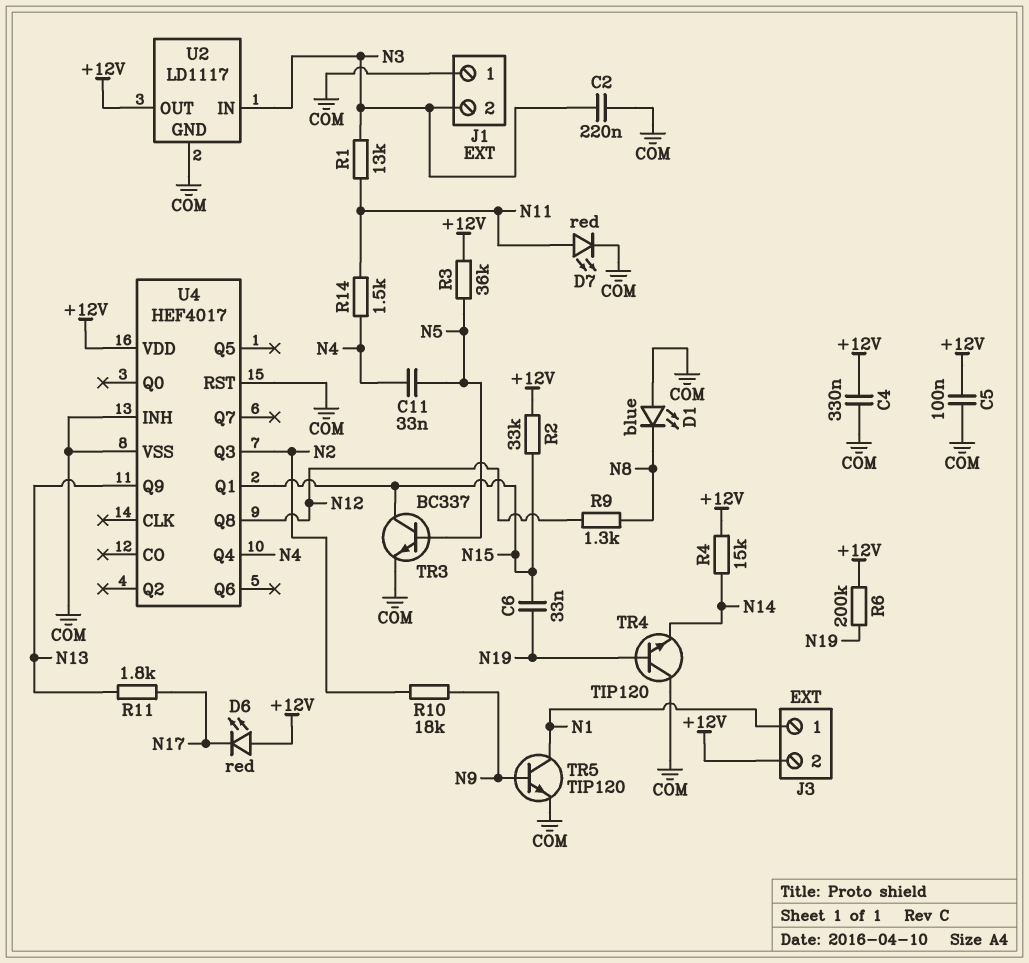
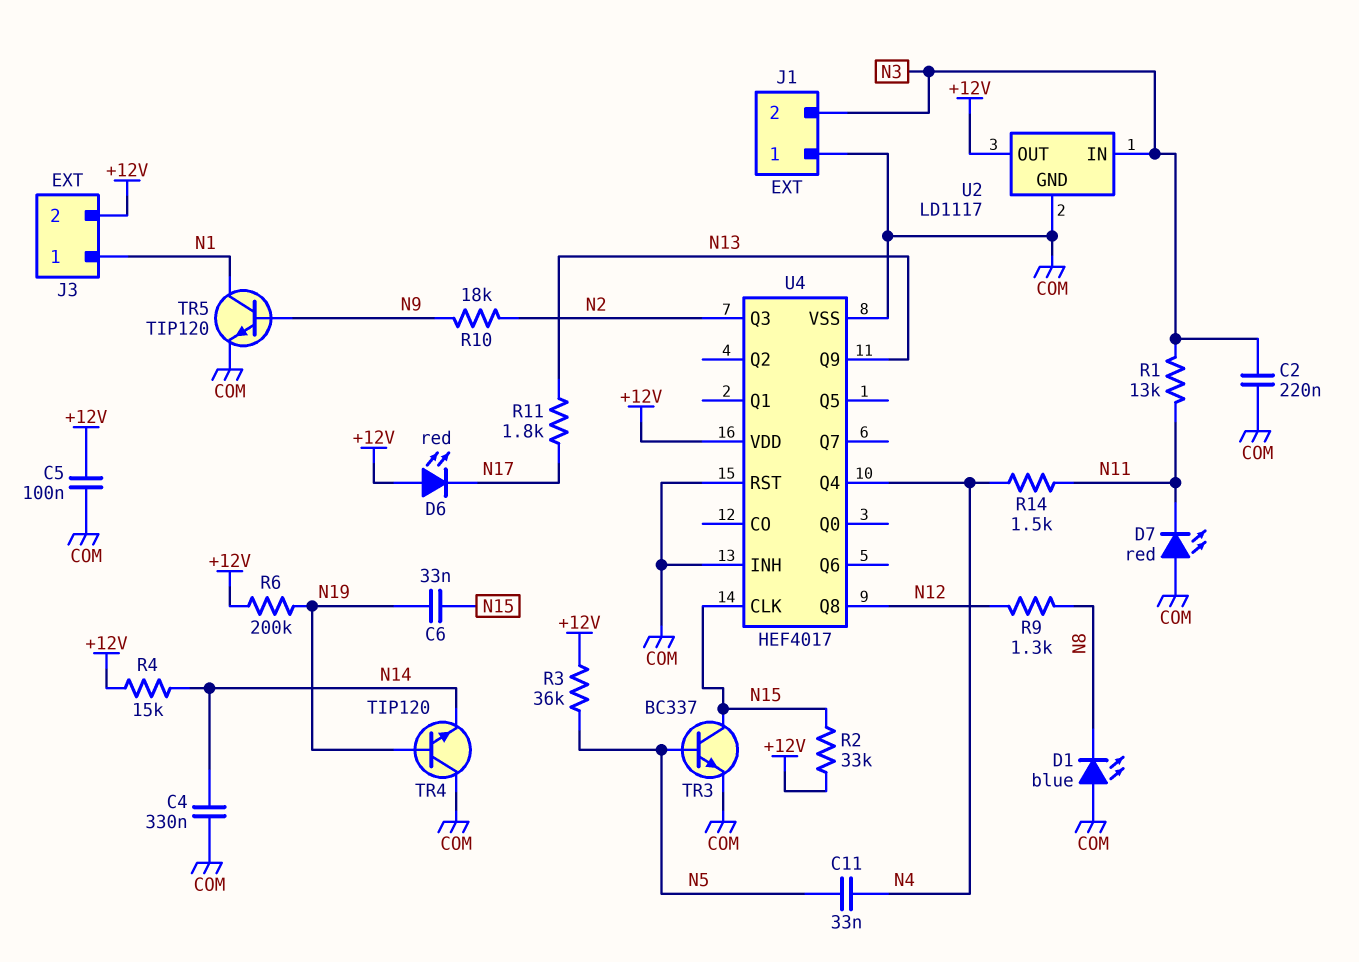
C4: 330nF (+12V, COM) -> 330nF (COM, N14)
D7: LED red (A N11, K COM) -> LED red (A COM, K N11)
U4 pin CLK: none -> N15
U4 pin Q1: N15 -> none

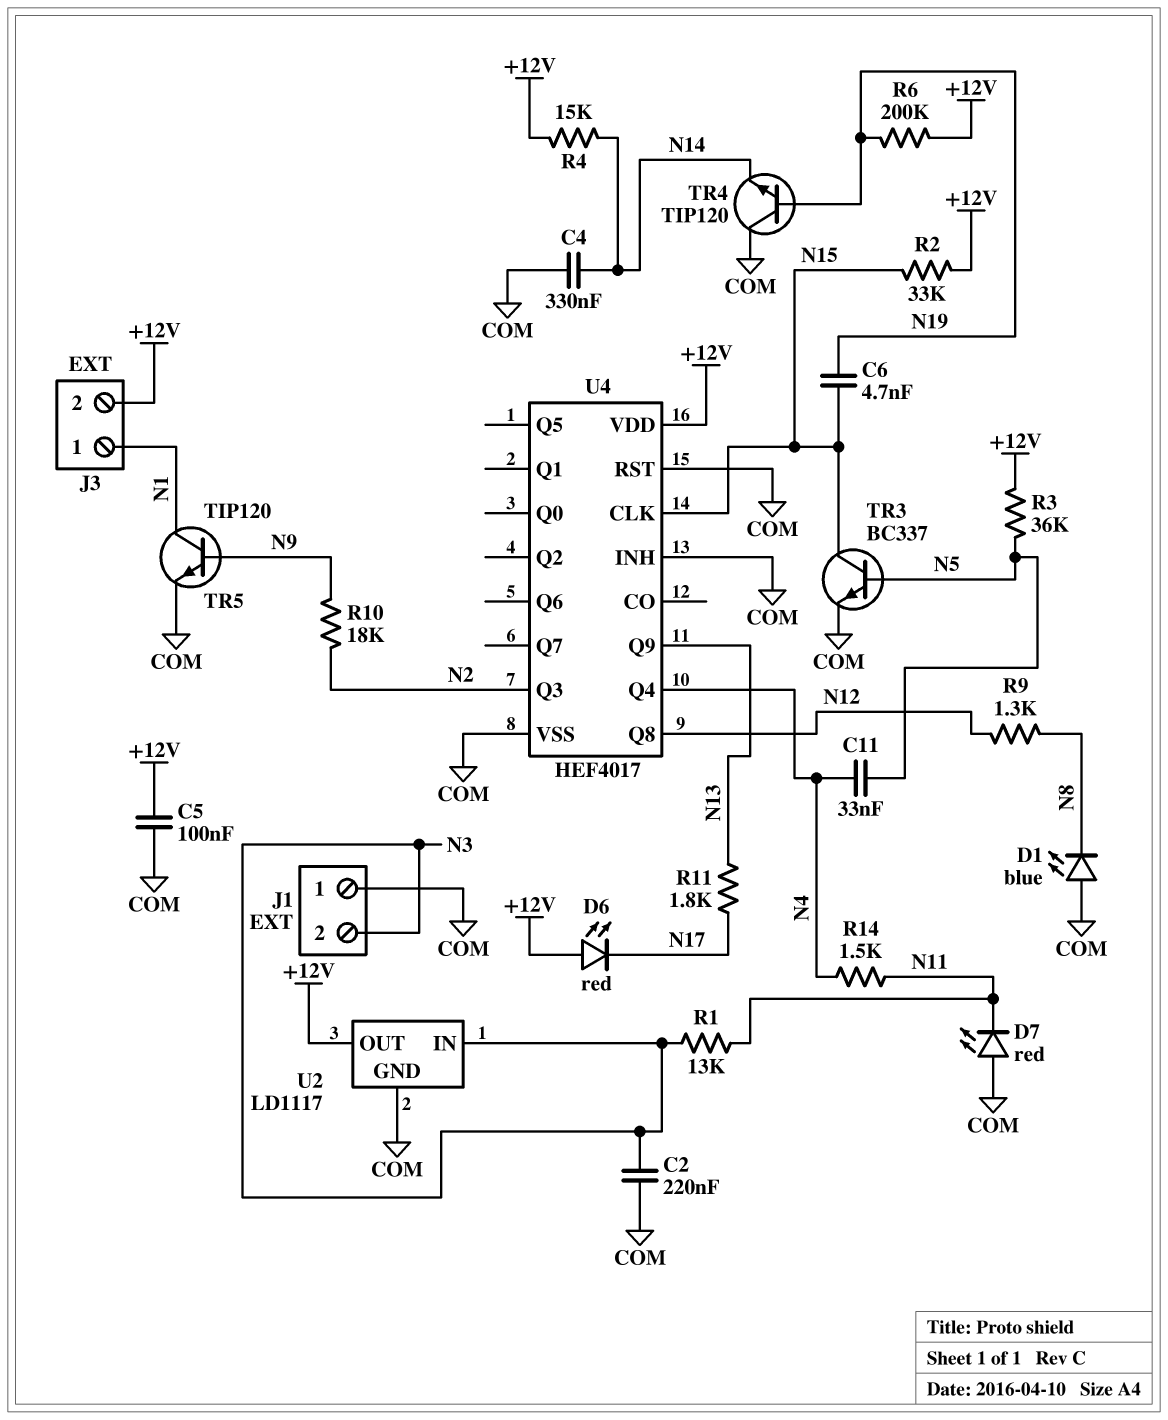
C6: 33nF (N15, N19) -> 4.7nF (N15, N19)

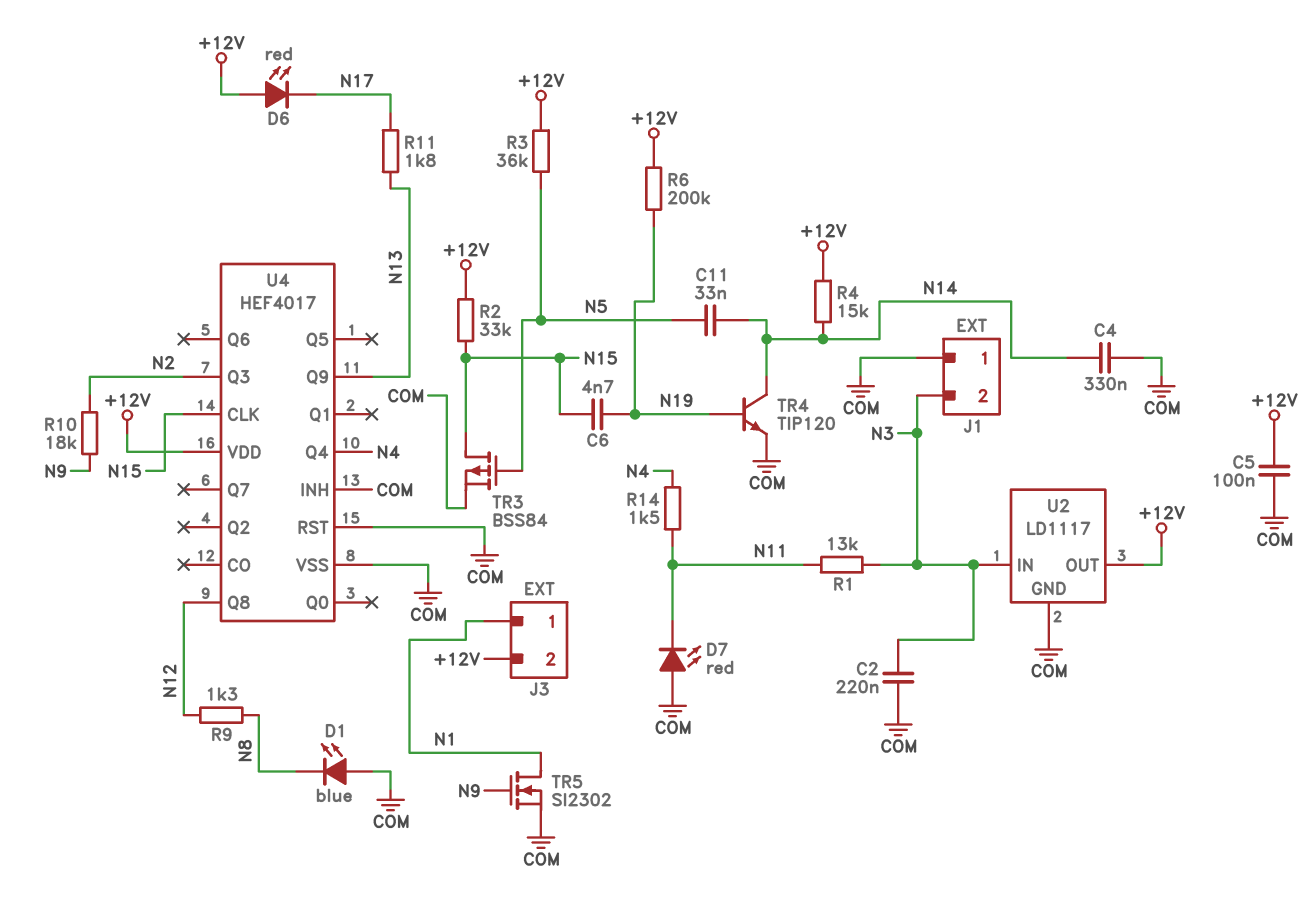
C11: 33nF (N4, N5) -> 33nF (N5, N14)
TR3: NPN BC337 (B N5, C N15, E COM) -> PMOS BSS84 (G N5, D N15, S COM)
TR4: NPN TIP120 (B N19, C COM, E N14) -> NPN TIP120 (B N19, C N14, E COM)
TR5: NPN TIP120 (B N9, C N1, E COM) -> NMOS SI2302 (G N9, D N1, S COM)

